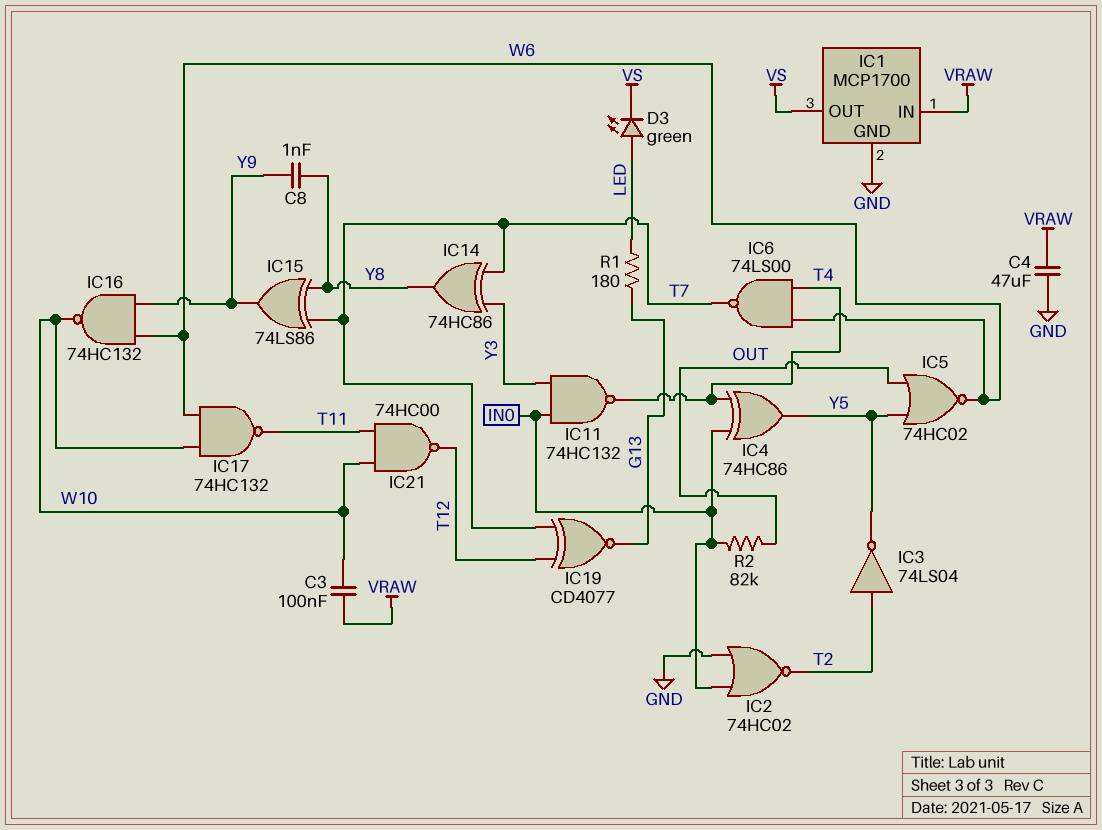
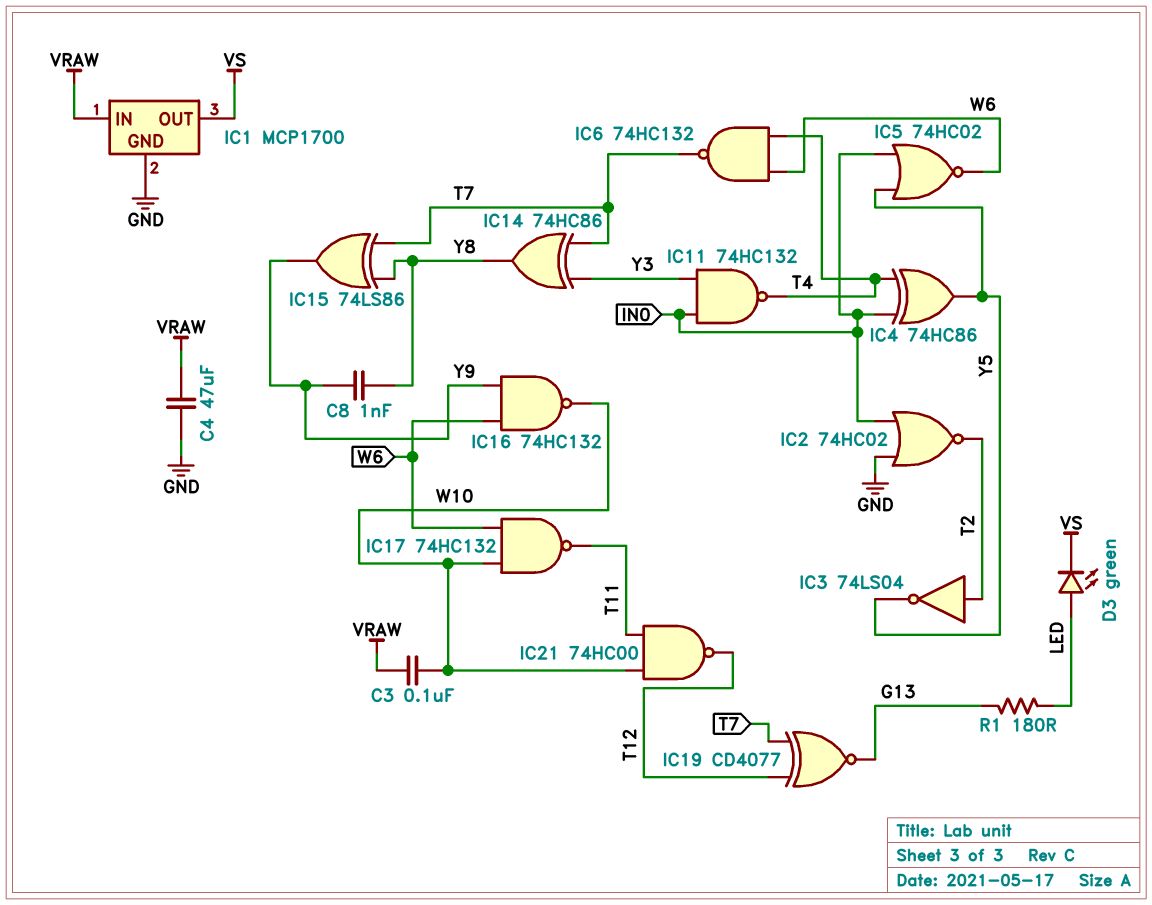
IC5: NOR 74HC02 (in OUT, in Y5, out W6) -> NOR 74HC02 (in IN0, in Y5, out W6)
IC6: NAND 74LS00 (in T4, in W6, out T7) -> NAND 74HC132 (in T4, in W6, out T7)
R2: 82k (IN0, OUT) -> none

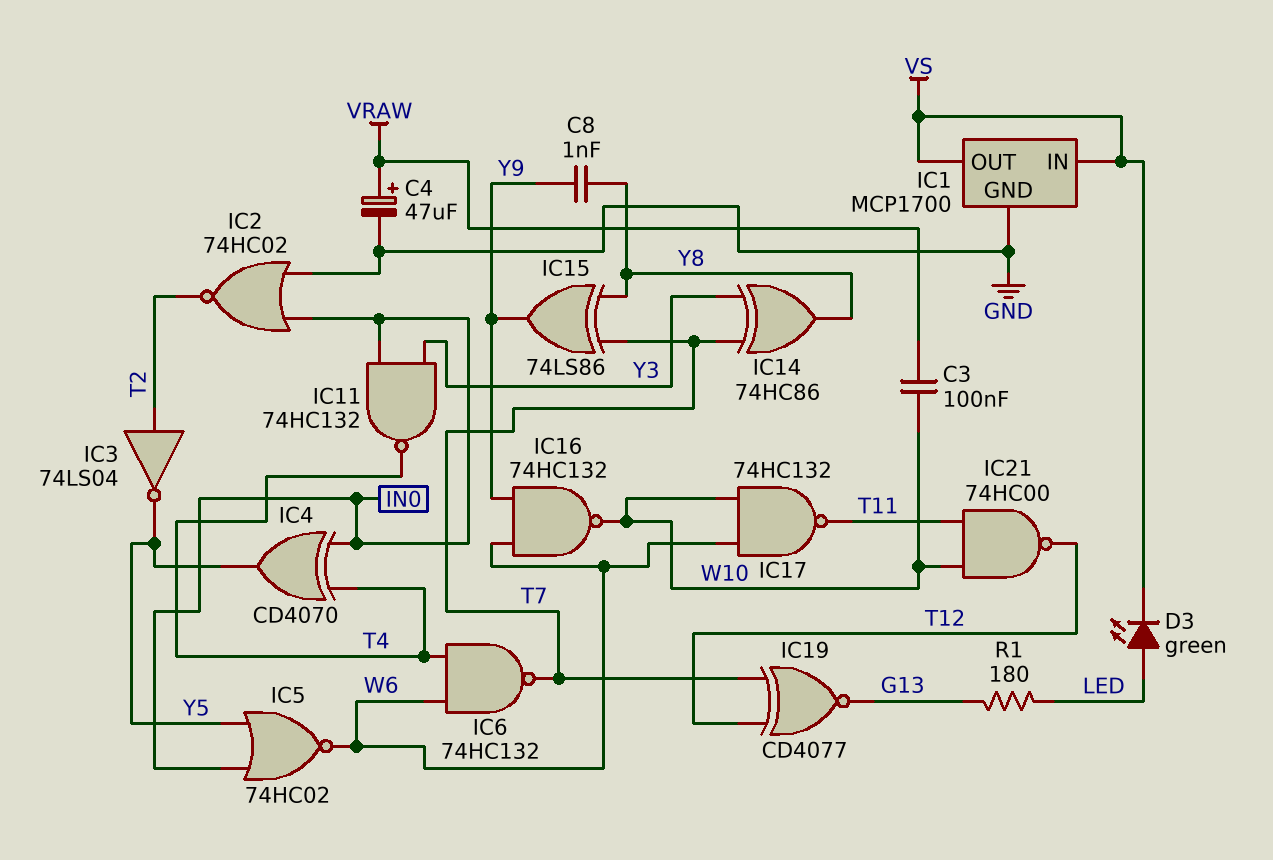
C4: 47uF (GND, VRAW) -> 47uF (plus VRAW, minus GND)
IC1 pin IN: VRAW -> VS
IC4: XOR 74HC86 (in IN0, in T4, out Y5) -> XOR CD4070 (in IN0, in T4, out Y5)

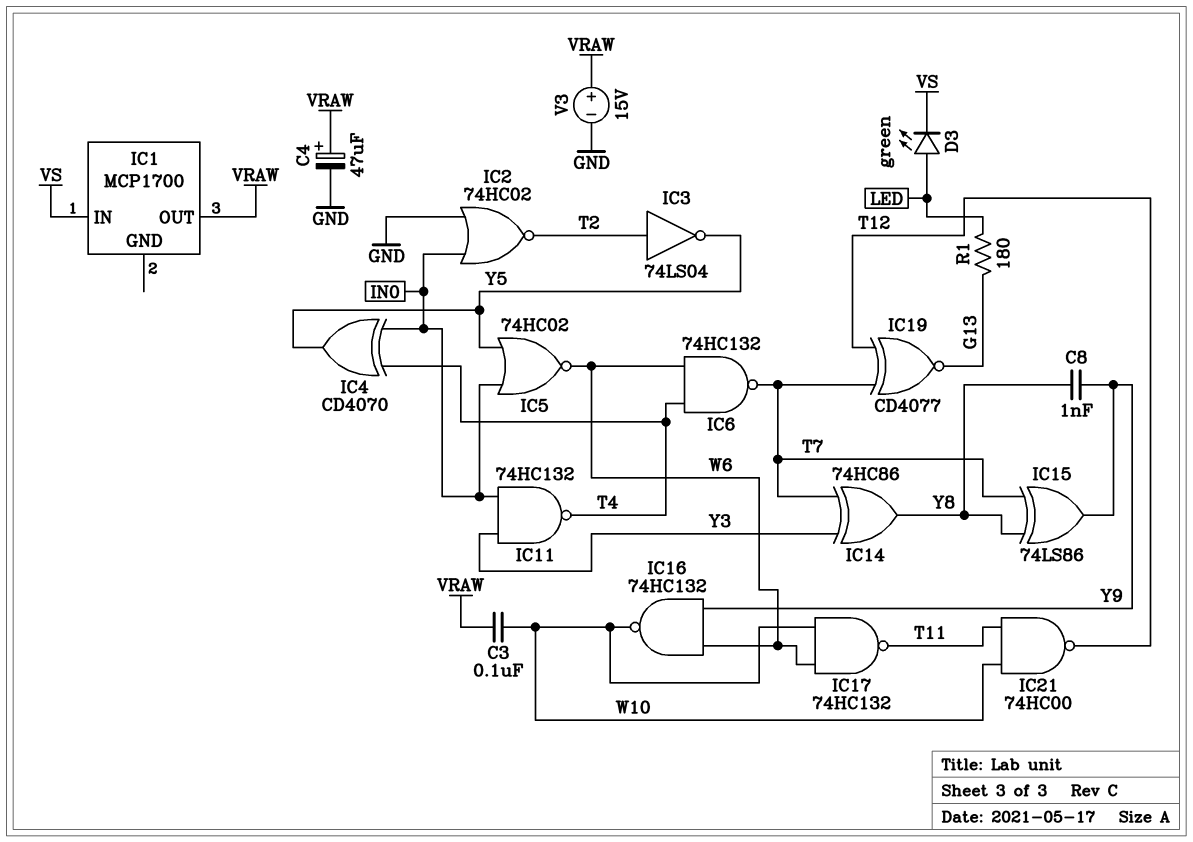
IC1 pin GND: GND -> none
IC1 pin OUT: VS -> VRAW
V3: none -> 15V (plus VRAW, minus GND)

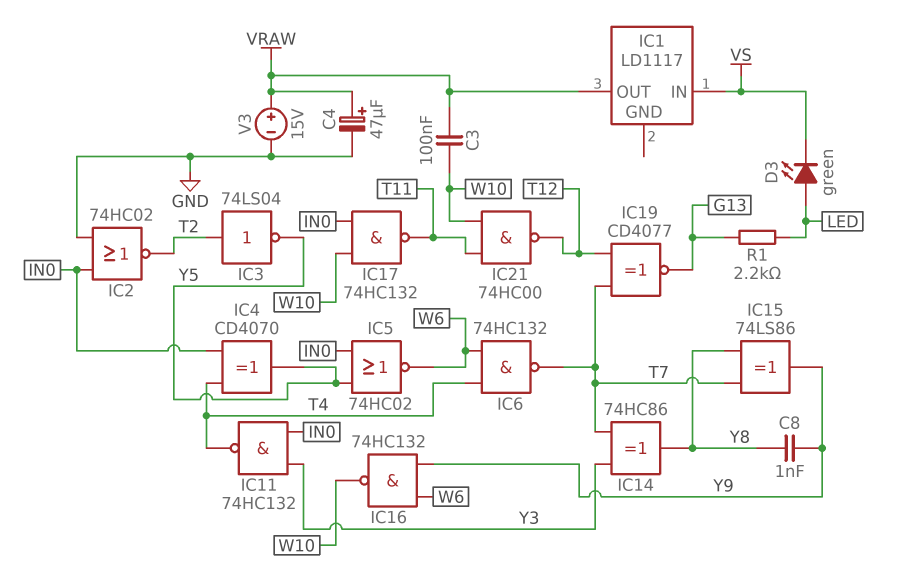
IC1: MCP1700 -> LD1117
IC17: NAND 74HC132 (in W6, in W10, out T11) -> NAND 74HC132 (in IN0, in W10, out T11)
R1: 180 (G13, LED) -> 2.2k (G13, LED)

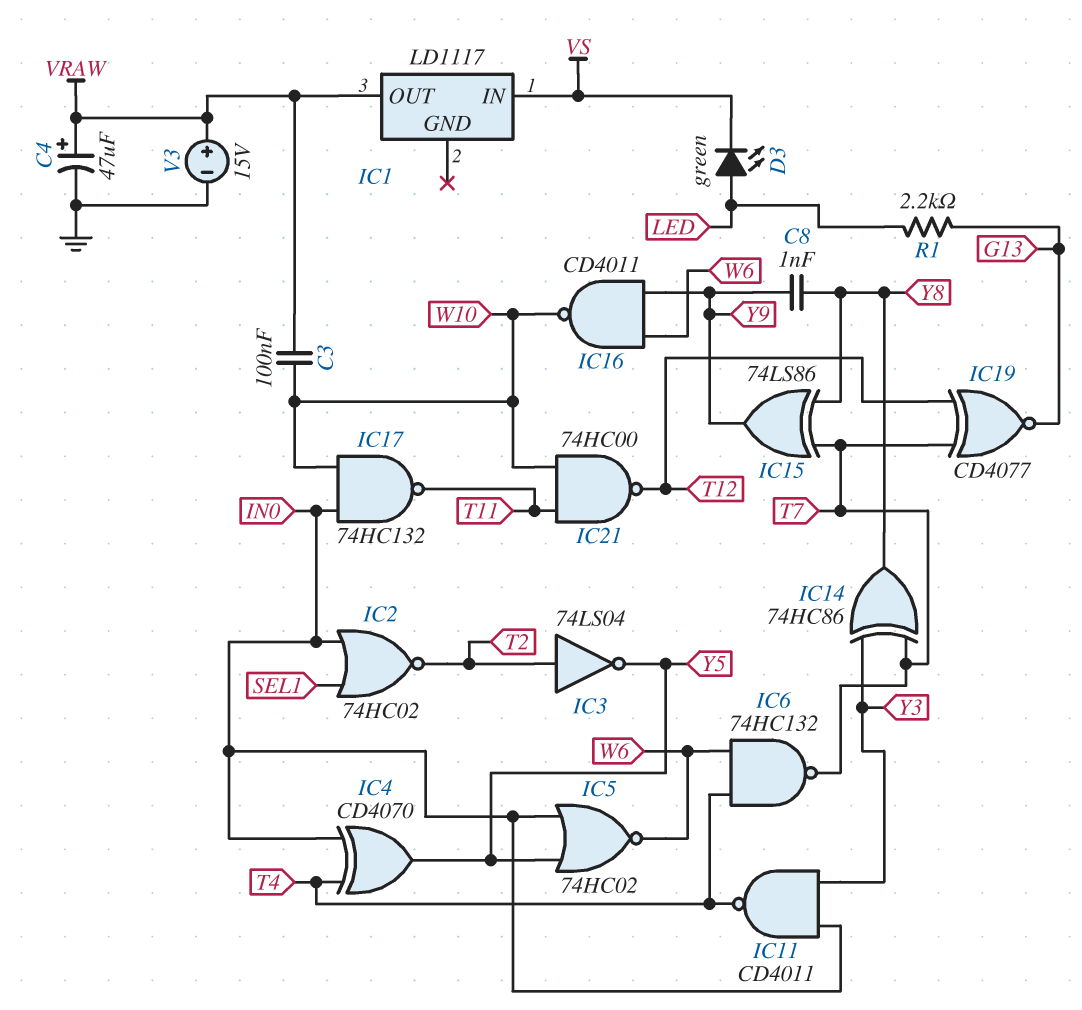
IC2: NOR 74HC02 (in GND, in IN0, out T2) -> NOR 74HC02 (in IN0, in SEL1, out T2)
IC11: NAND 74HC132 (in IN0, in Y3, out T4) -> NAND CD4011 (in IN0, in Y3, out T4)
IC16: NAND 74HC132 (in W6, in Y9, out W10) -> NAND CD4011 (in W6, in Y9, out W10)

